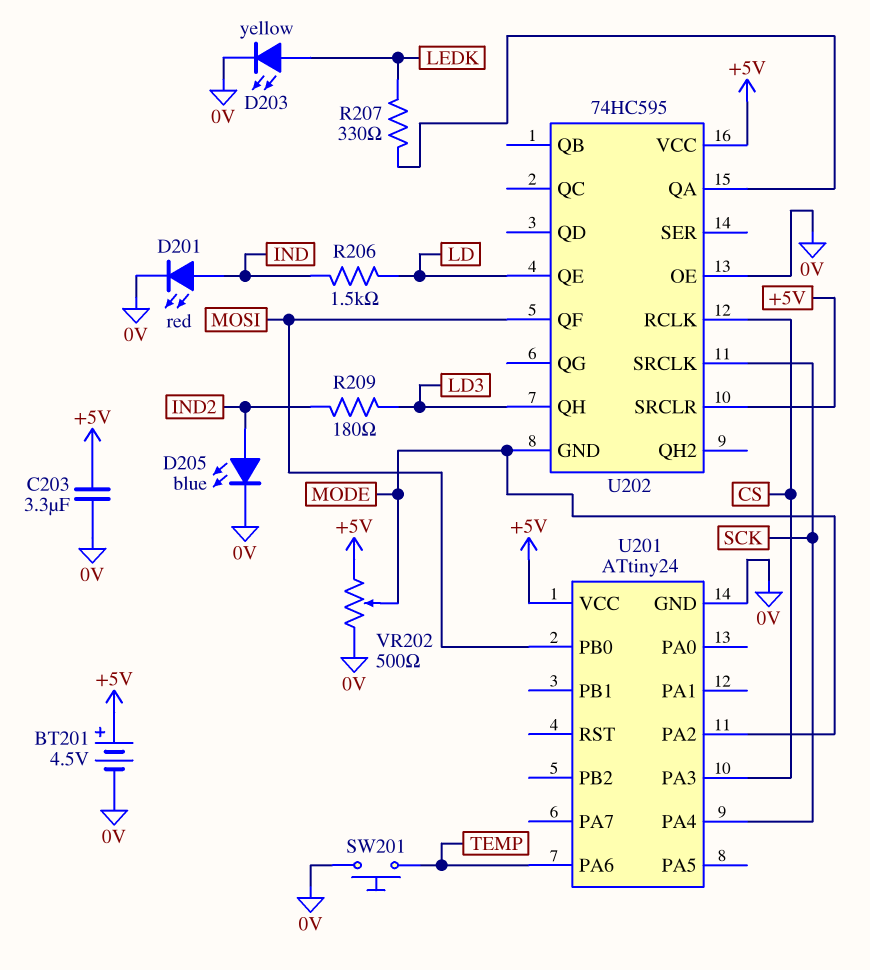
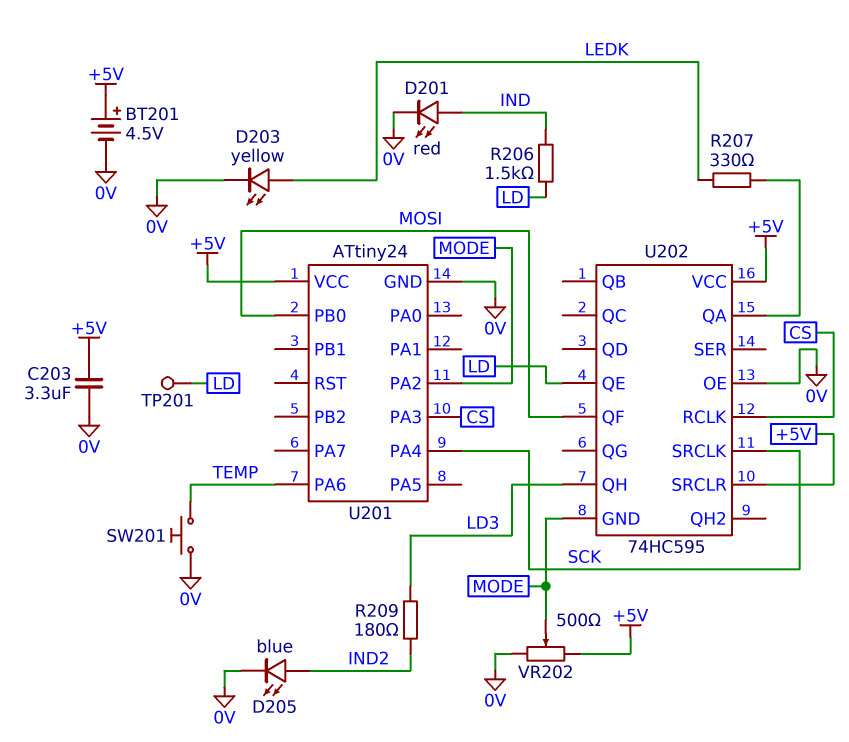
TP201: none -> test point (LD)

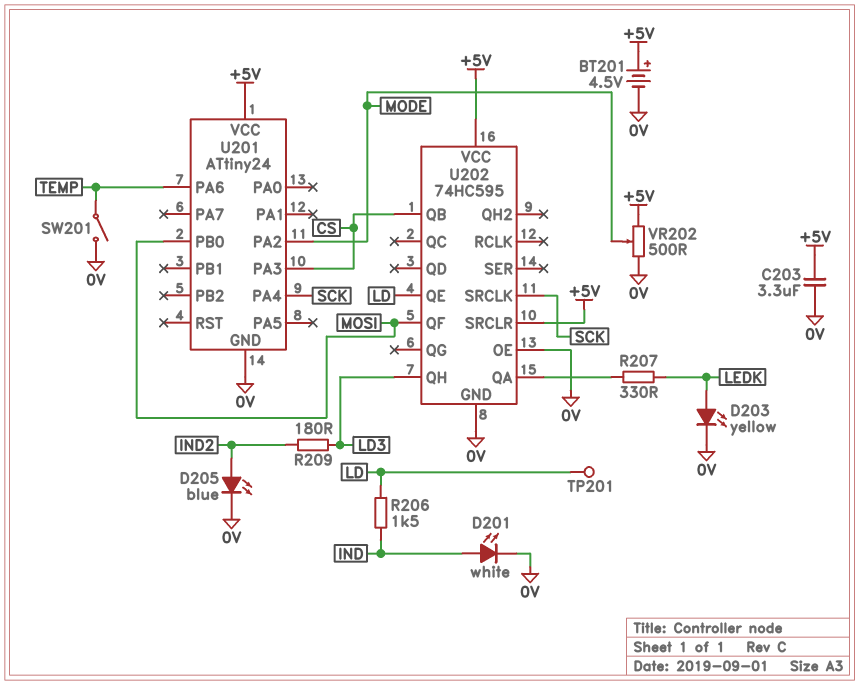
D201: LED red (A IND, K 0V) -> LED white (A IND, K 0V)
SW201: button (0V, TEMP) -> switch (0V, TEMP)
U202 pin GND: MODE -> 0V
U202 pin QB: none -> CS
U202 pin RCLK: CS -> none

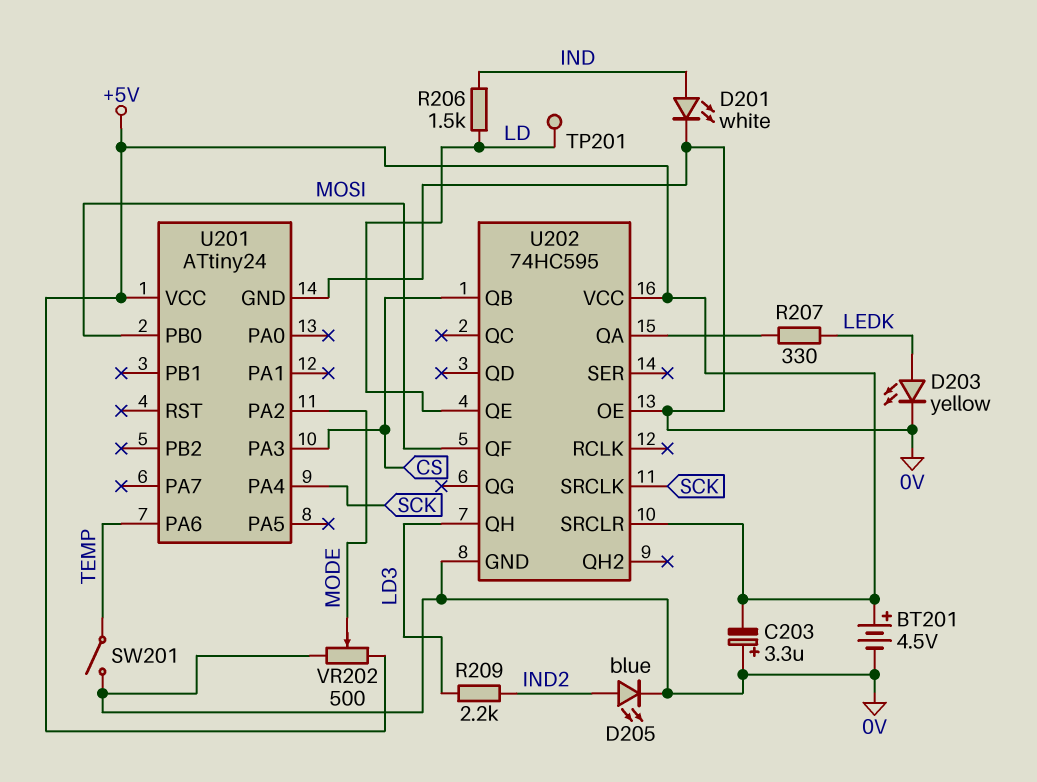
C203: 3.3uF (+5V, 0V) -> 3.3uF (plus 0V, minus +5V)
R209: 180 (IND2, LD3) -> 2.2k (IND2, LD3)

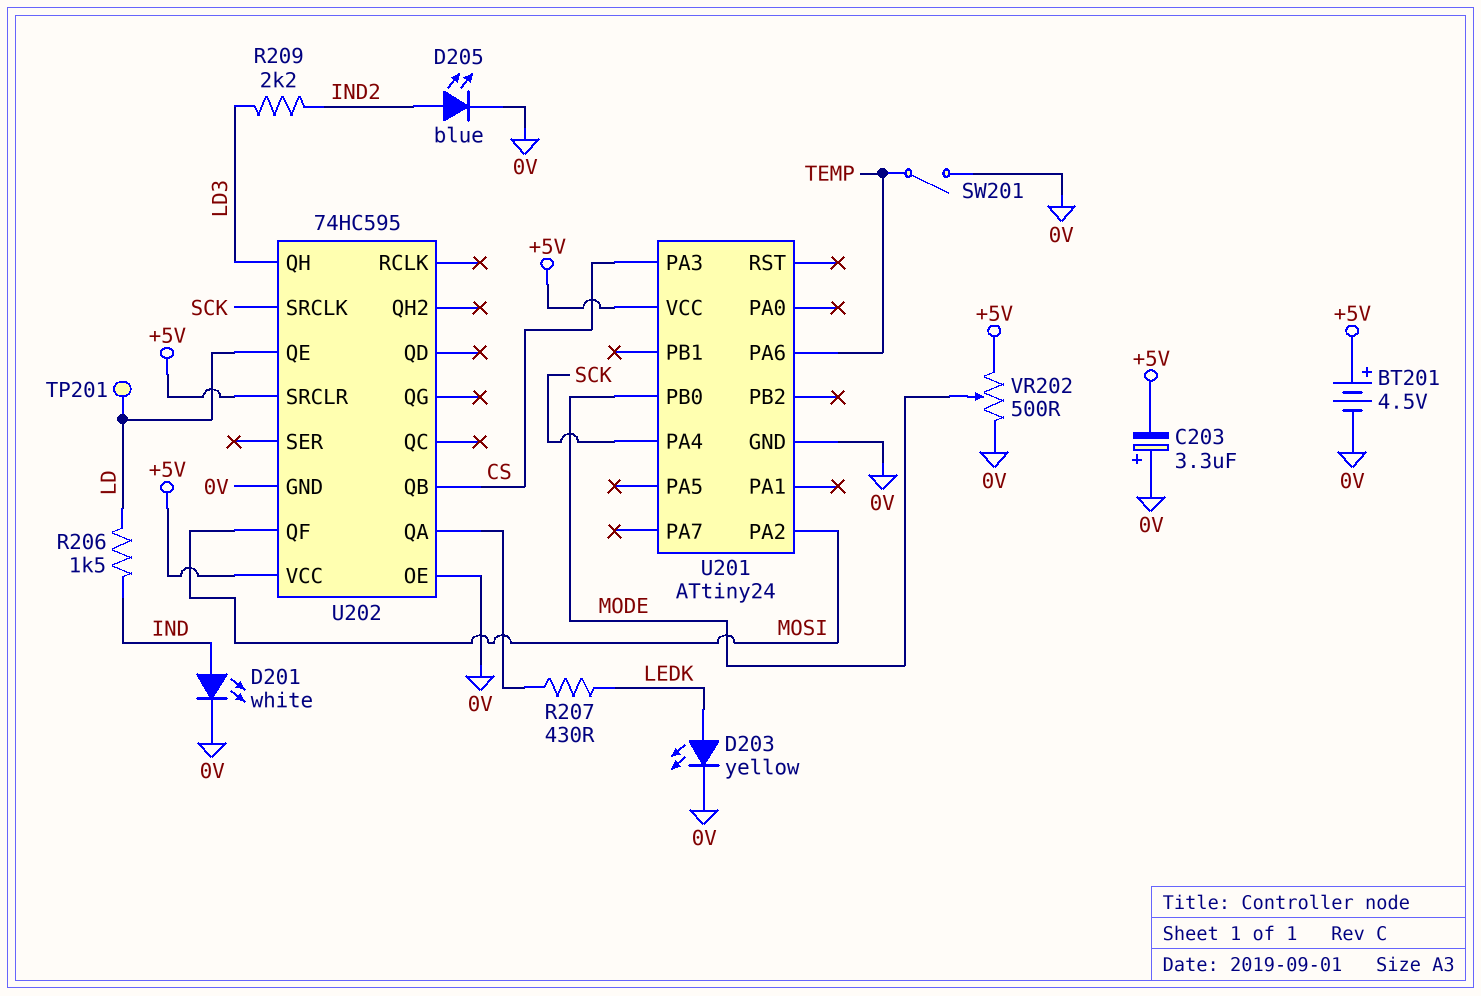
R207: 330 (LEDK, U202/QA) -> 430 (LEDK, U202/QA)
U201 pin PA2: MODE -> MOSI
U201 pin PB0: MOSI -> MODE

